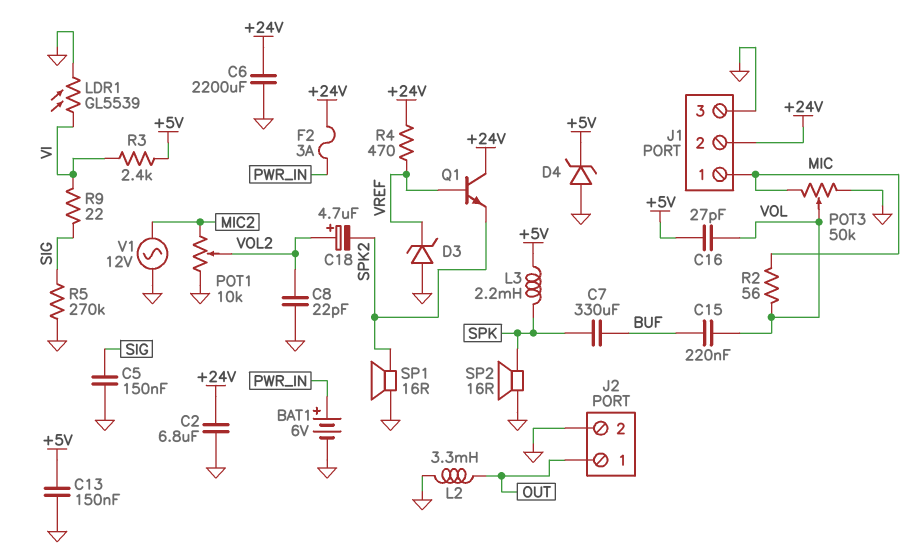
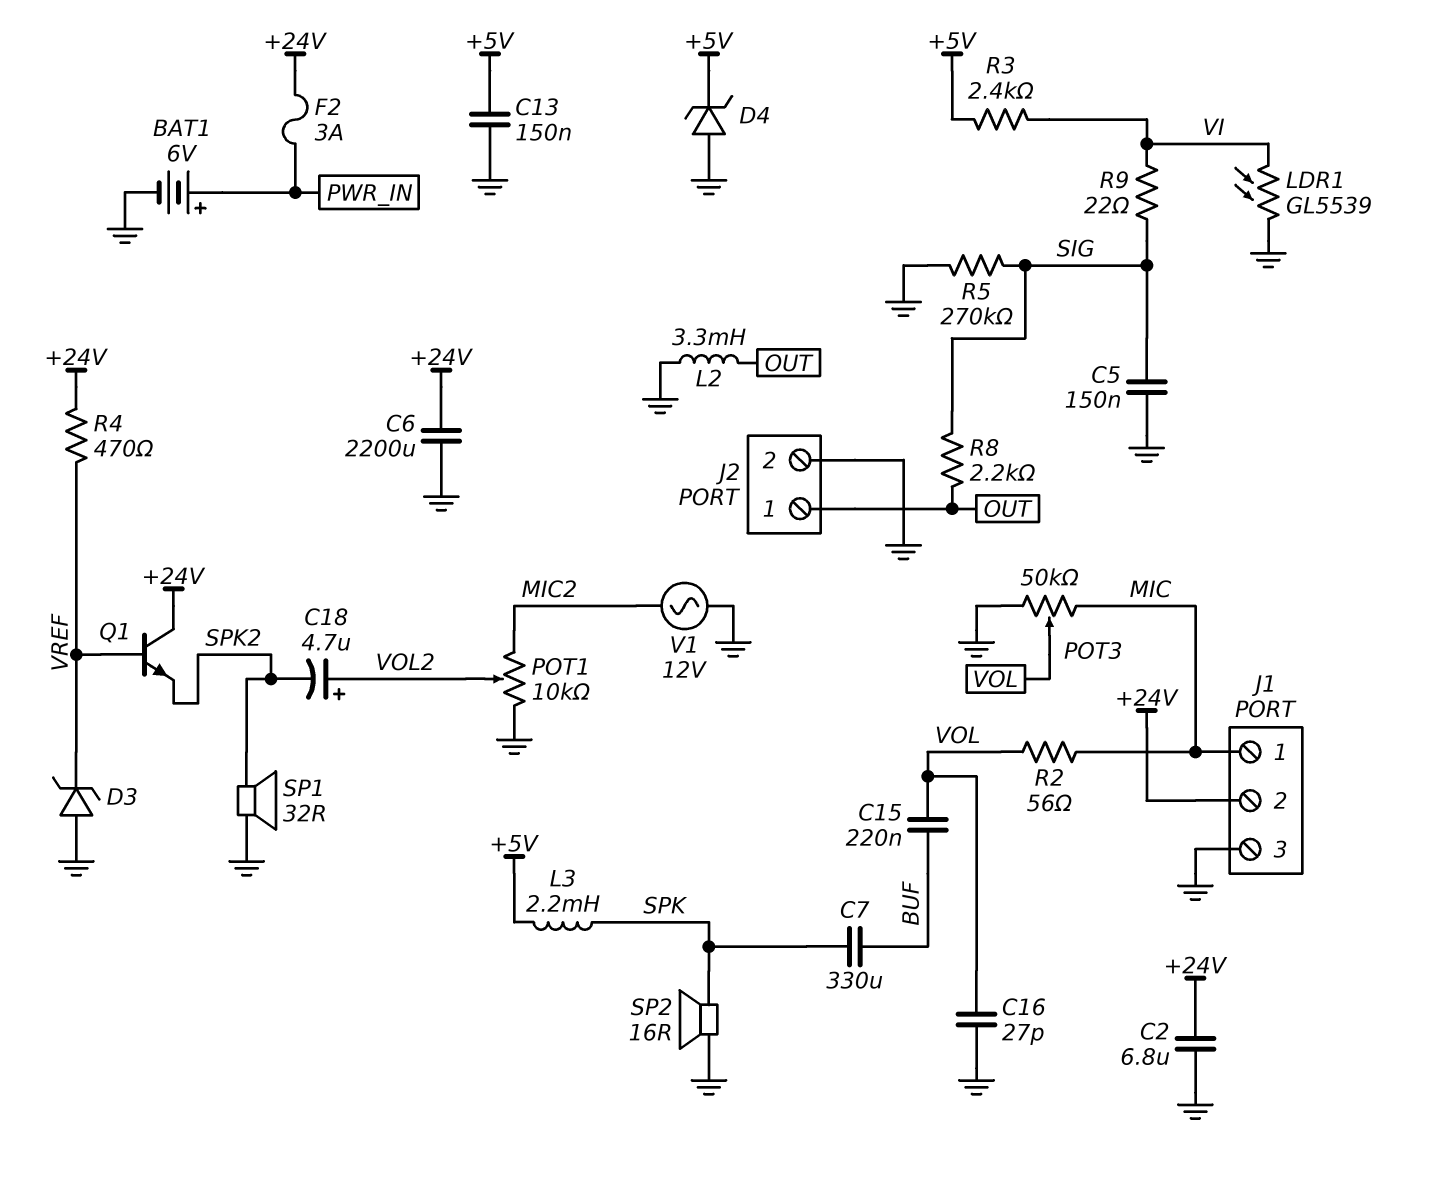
C8: 22pF (GND, VOL2) -> none
C16: 27pF (+5V, VOL) -> 27pF (GND, VOL)
R8: none -> 2.2k (OUT, SIG)
SP1: speaker 16R (GND, SPK2) -> speaker 32R (GND, SPK2)

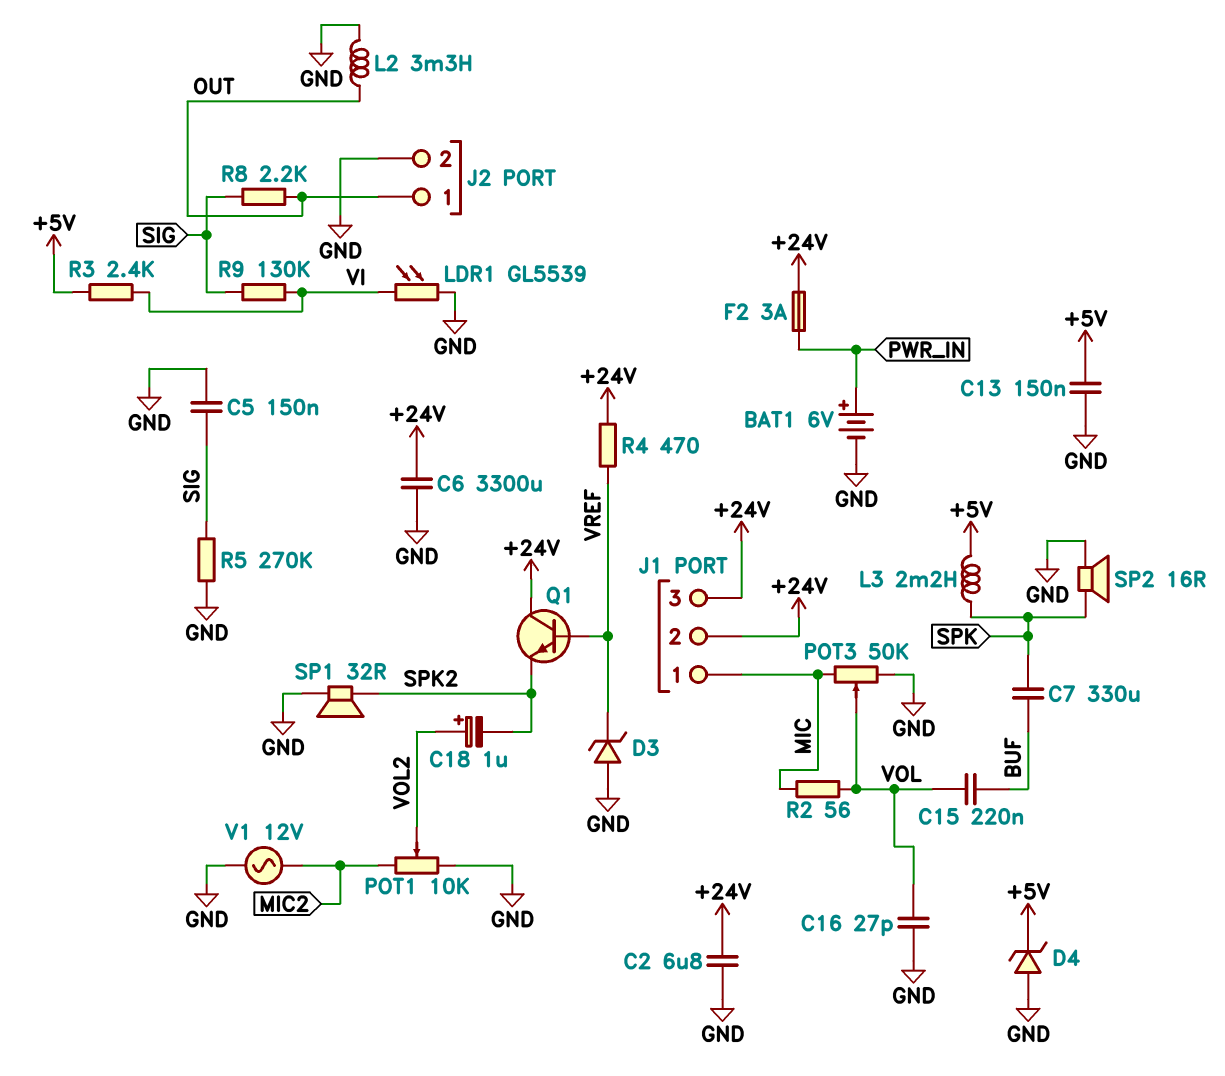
C6: 2200uF (+24V, GND) -> 3300uF (+24V, GND)
C18: 4.7uF (plus VOL2, minus SPK2) -> 1uF (plus VOL2, minus SPK2)
J1 pin 3: GND -> +24V
R9: 22 (SIG, VI) -> 130k (SIG, VI)

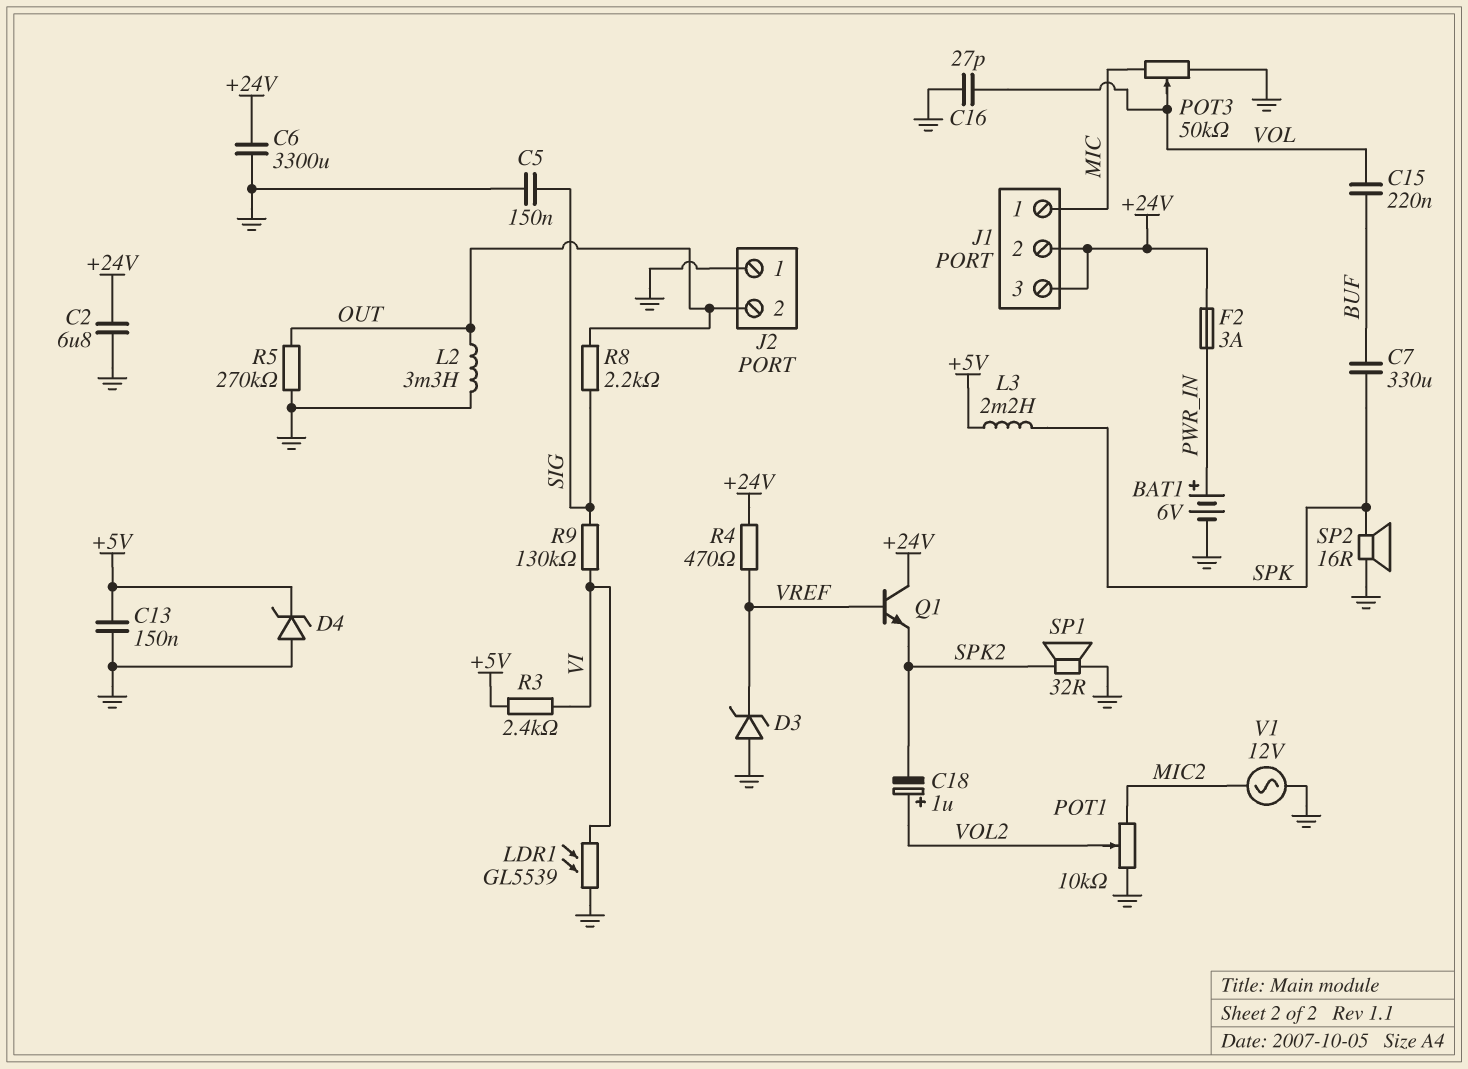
J2 pin 1: OUT -> GND
J2 pin 2: GND -> OUT
R2: 56 (MIC, VOL) -> none
R5: 270k (GND, SIG) -> 270k (GND, OUT)

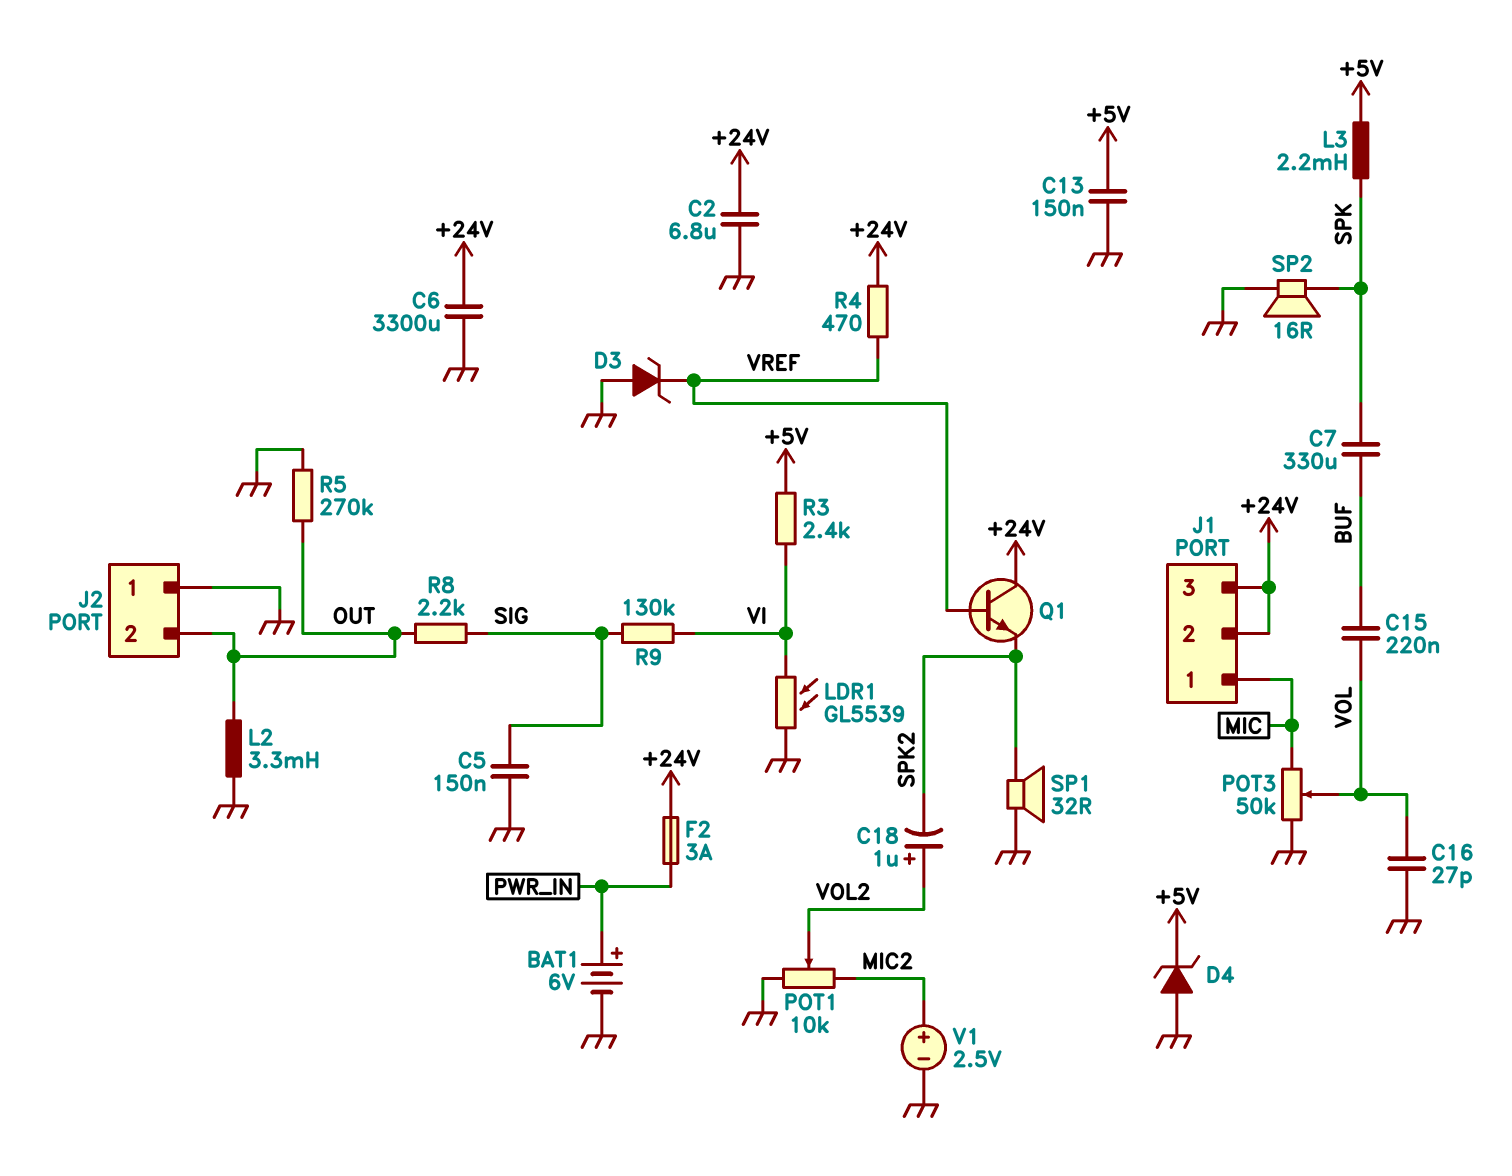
V1: AC 12V (GND, MIC2) -> 2.5V (plus MIC2, minus GND)

